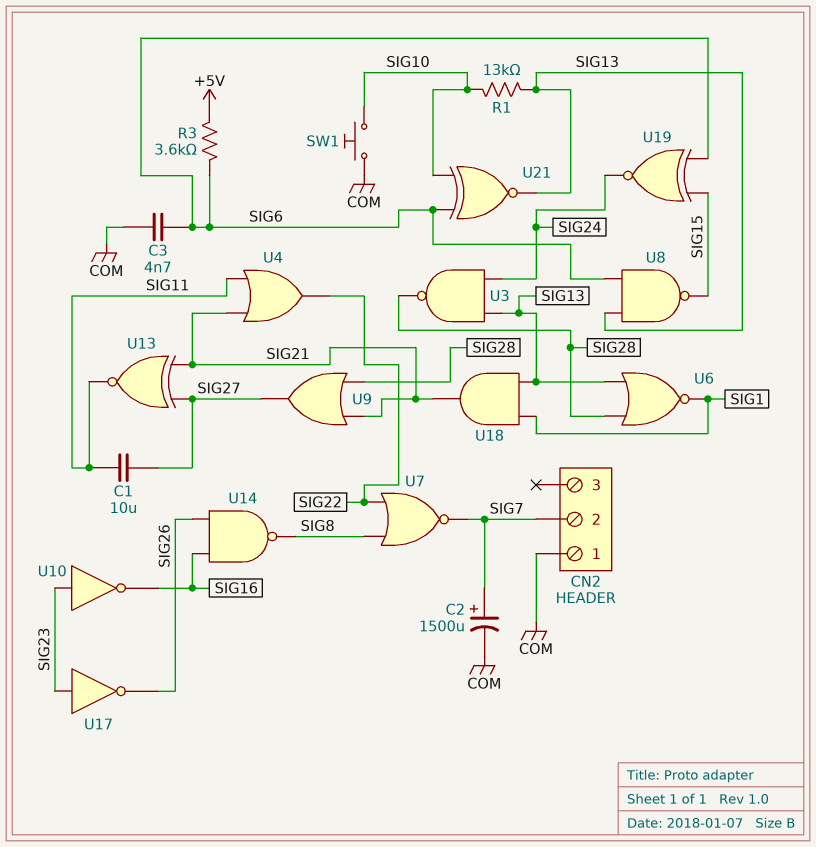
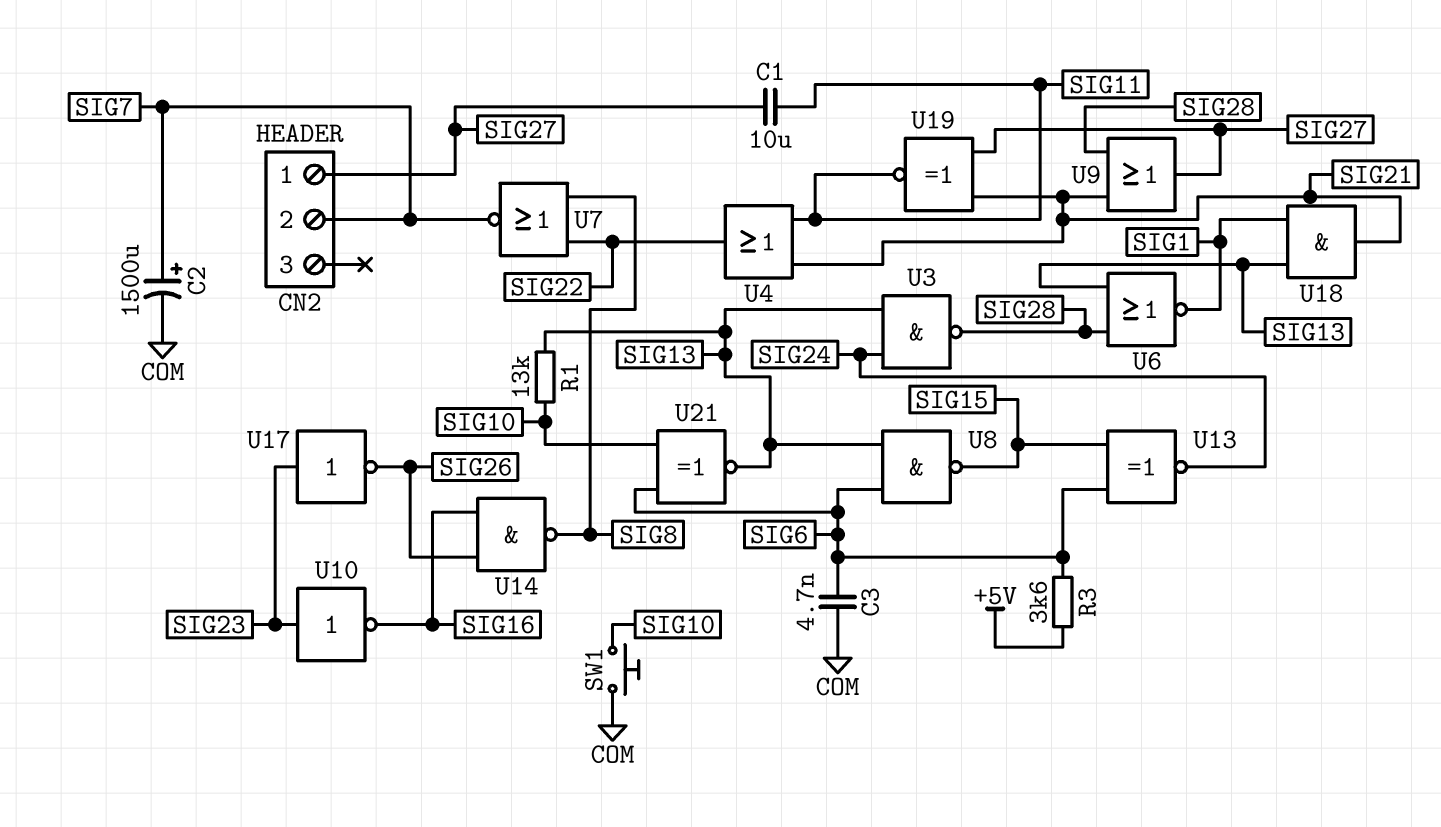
CN2 pin 1: COM -> SIG27
U13: XNOR (in SIG21, in SIG27, out SIG11) -> XNOR (in SIG6, in SIG15, out SIG24)
U19: XNOR (in SIG6, in SIG15, out SIG24) -> XNOR (in SIG21, in SIG27, out SIG11)

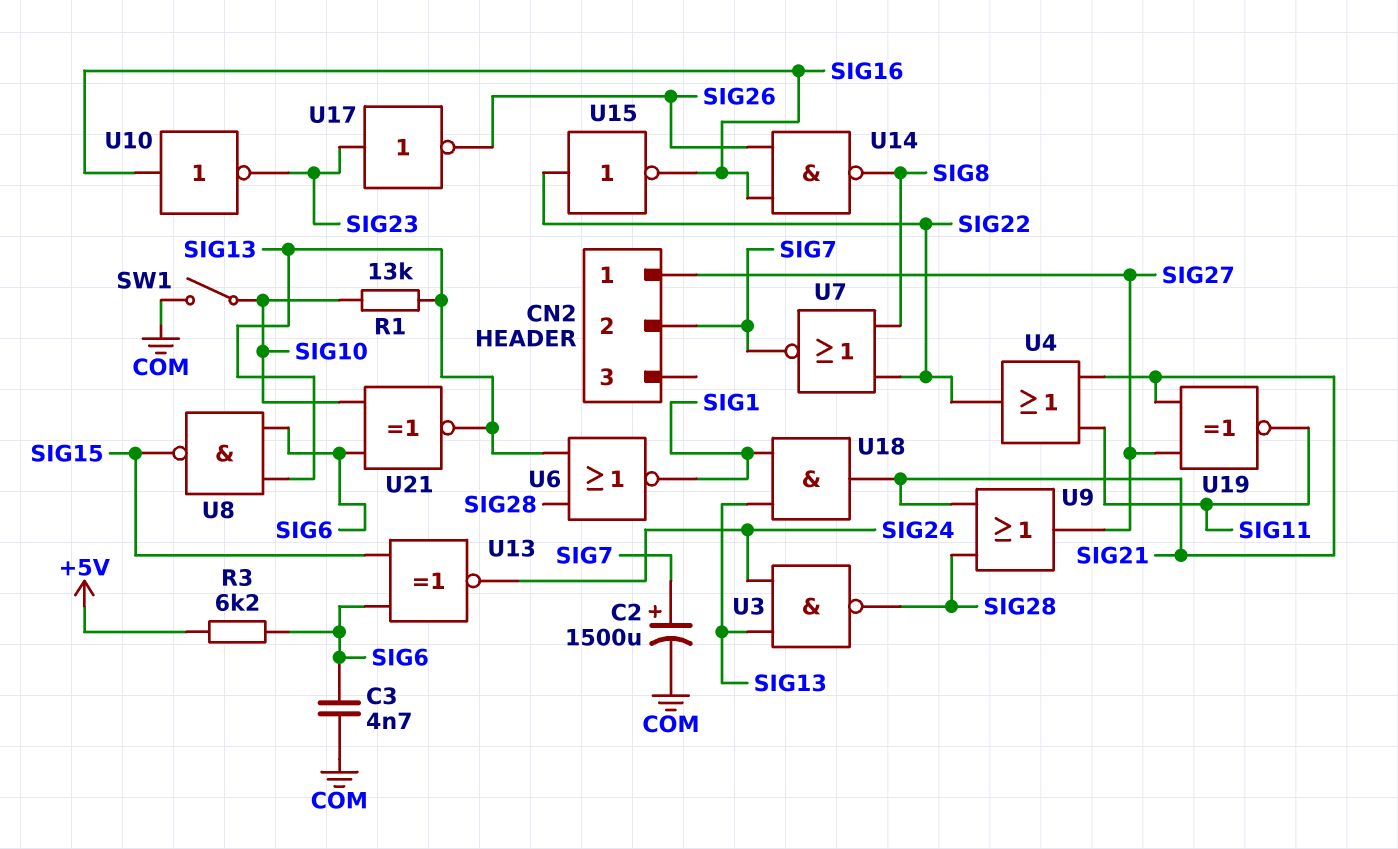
C1: 10uF (SIG11, SIG27) -> none
R3: 3.6k (+5V, SIG6) -> 6.2k (+5V, SIG6)
SW1: button (COM, SIG10) -> switch (COM, SIG10)
U10: NOT (in SIG23, out SIG16) -> NOT (in SIG16, out SIG23)
U15: none -> NOT (in SIG22, out SIG16)

